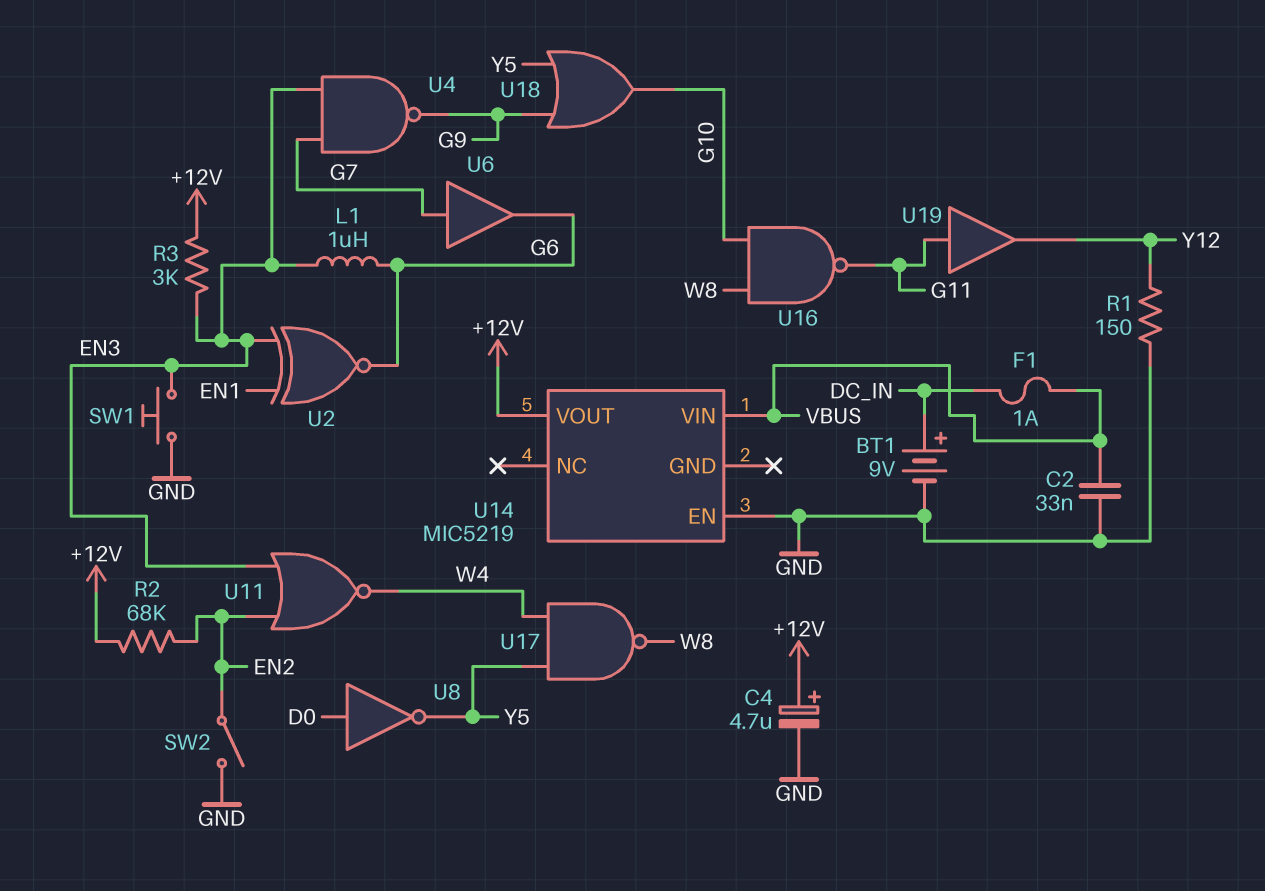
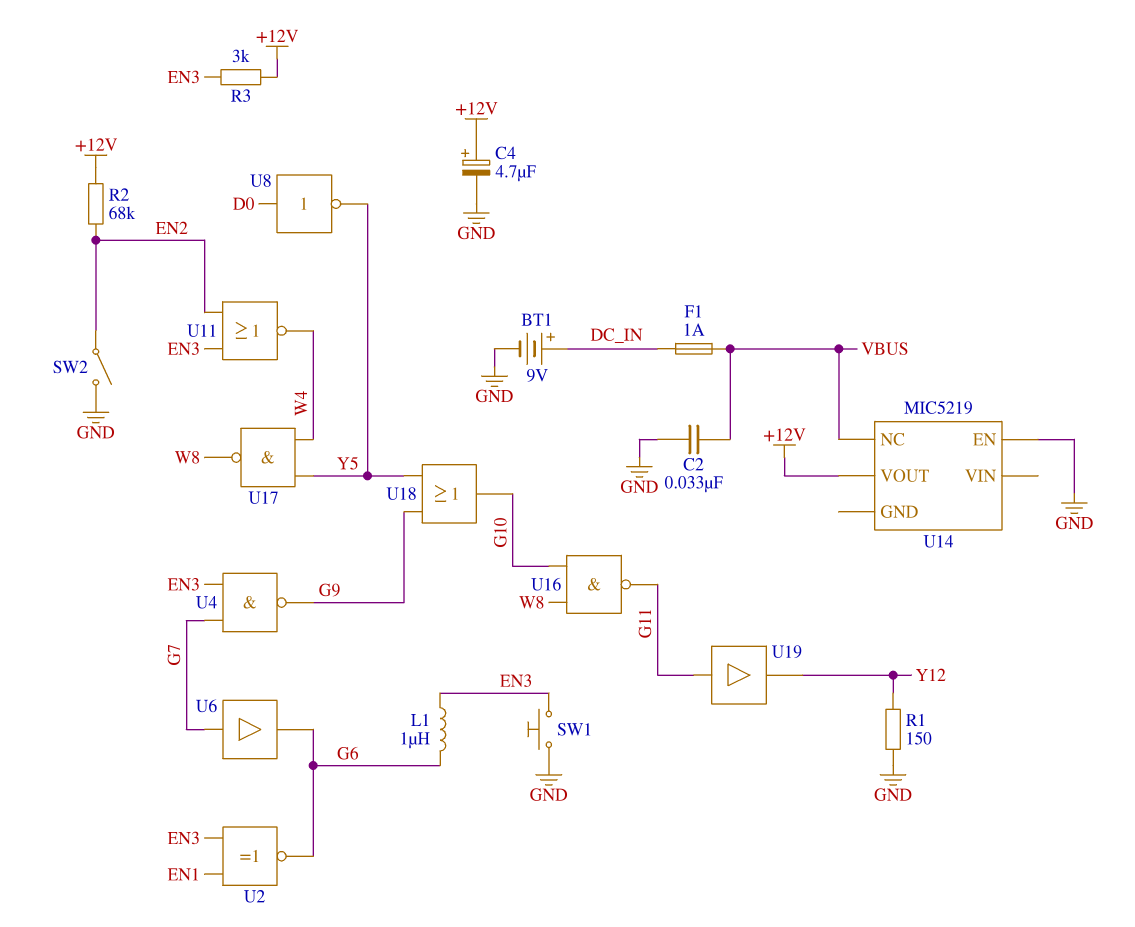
U14 pin NC: none -> VBUS
U14 pin VIN: VBUS -> none

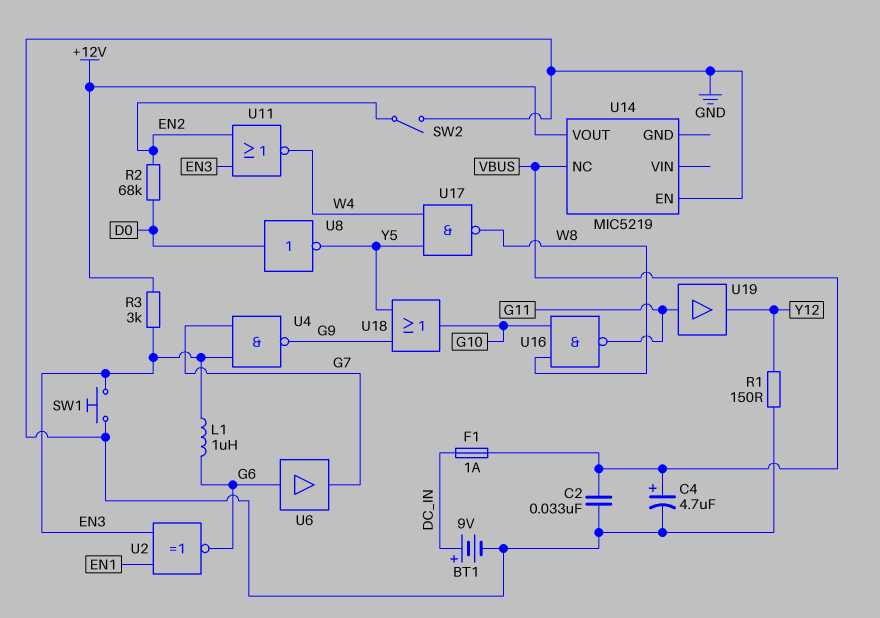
C4: 4.7uF (plus +12V, minus GND) -> 4.7uF (plus VBUS, minus GND)
R2: 68k (+12V, EN2) -> 68k (D0, EN2)
U6: buffer (in G7, out G6) -> buffer (in G6, out G7)

